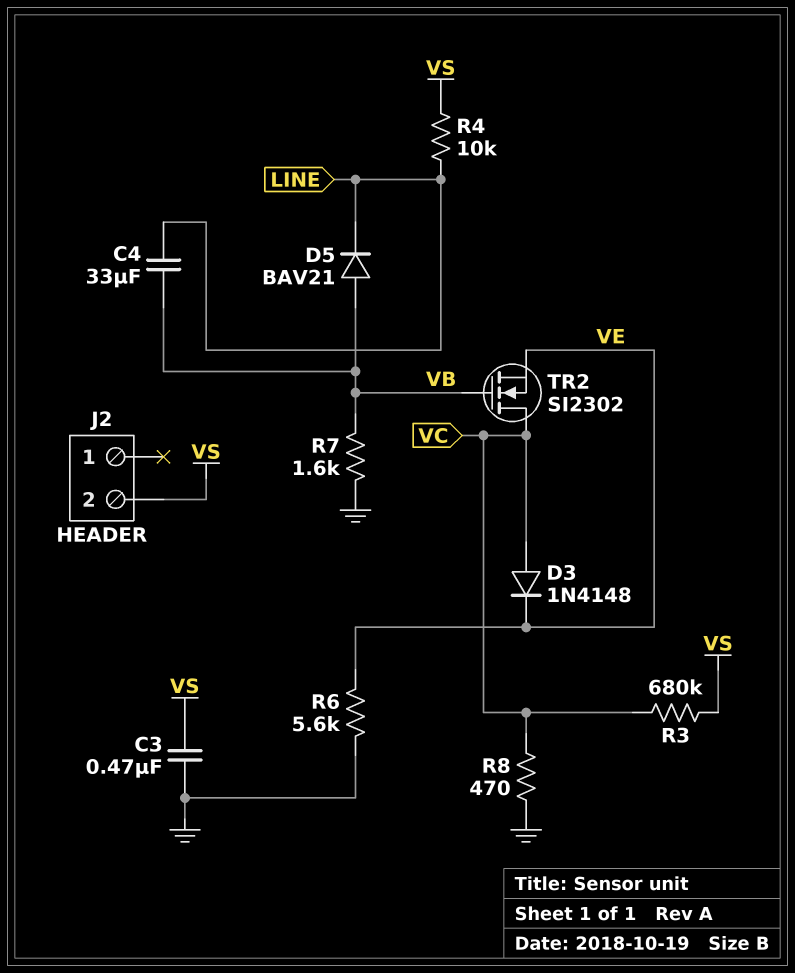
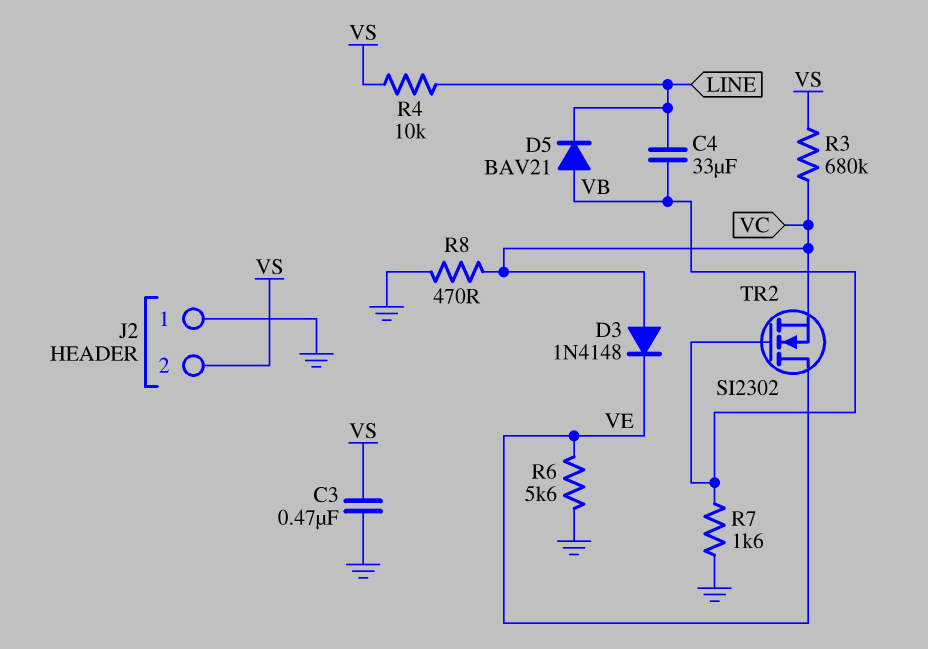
J2 pin 1: none -> GND
TR2: NMOS SI2302 (G VB, D VC, S VE) -> NMOS SI2302 (G VB, D VE, S VC)

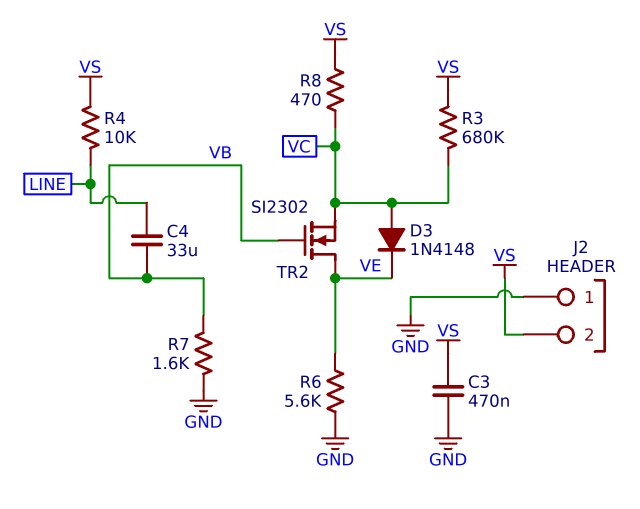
D5: diode BAV21 (A VB, K LINE) -> none
R8: 470 (GND, VC) -> 470 (VC, VS)

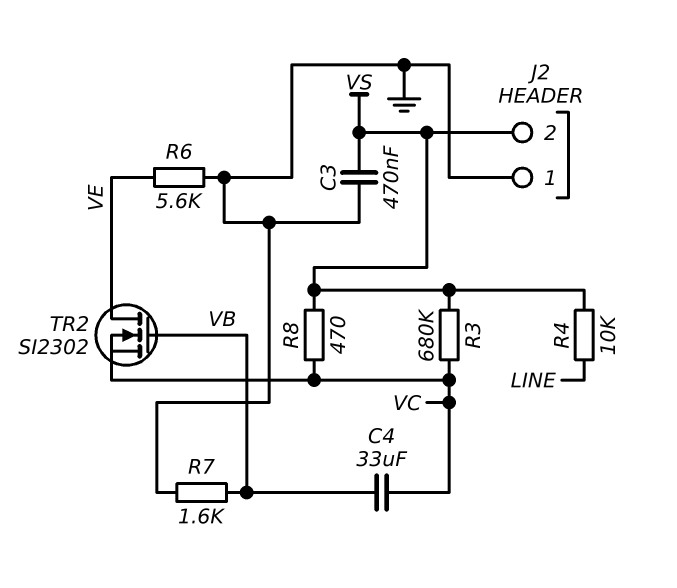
C4: 33uF (LINE, VB) -> 33uF (VB, VC)
D3: diode 1N4148 (A VC, K VE) -> none

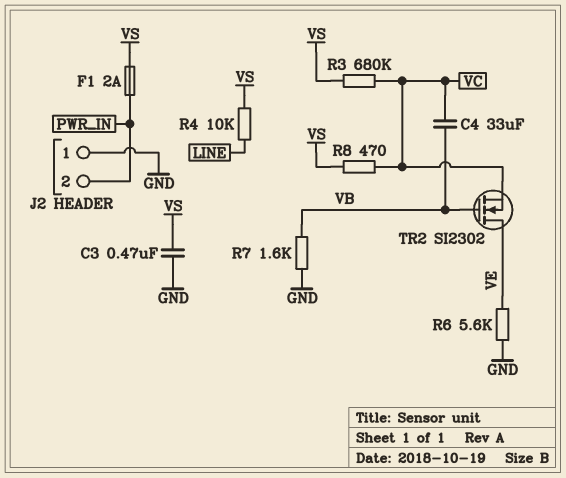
F1: none -> 2A (PWR_IN, VS)
J2 pin 2: VS -> PWR_IN

